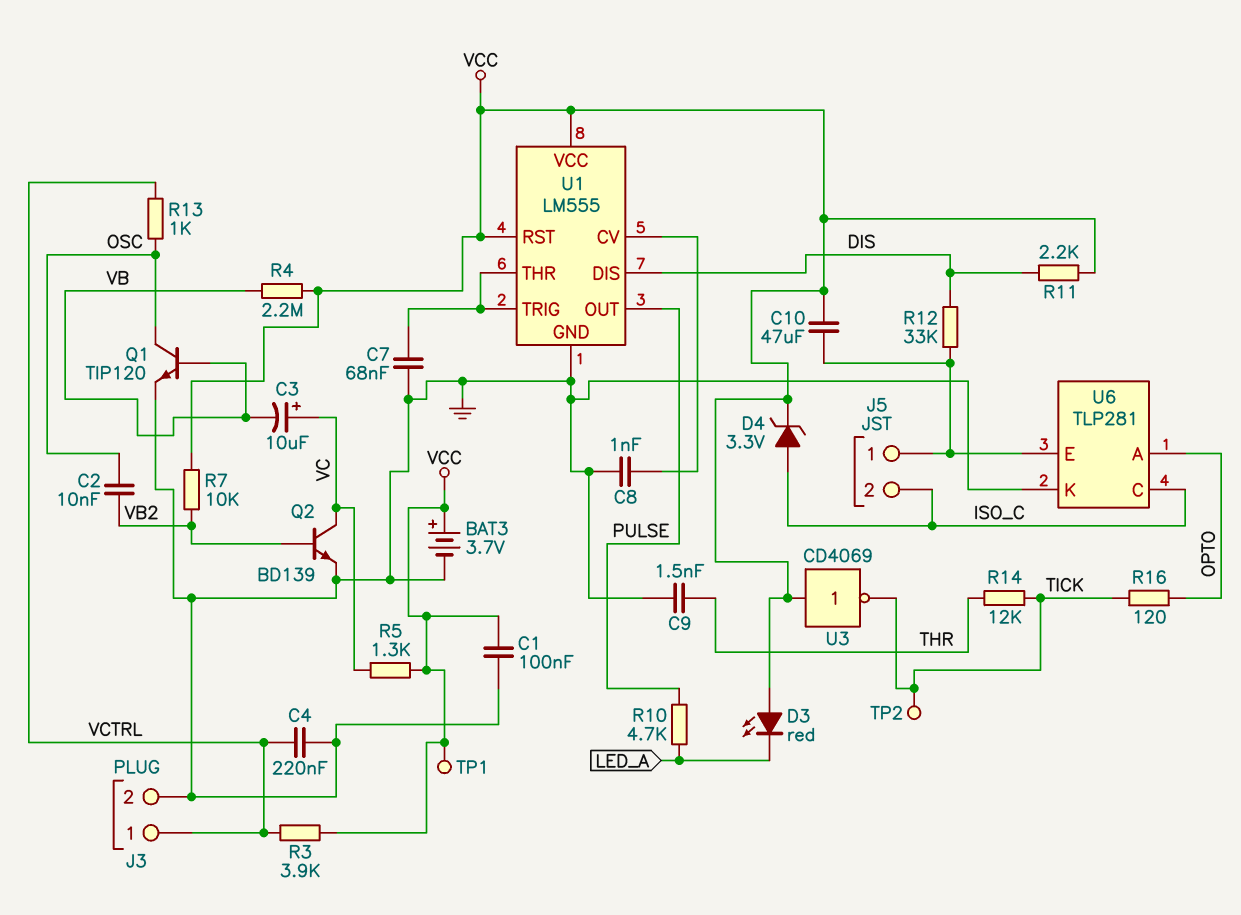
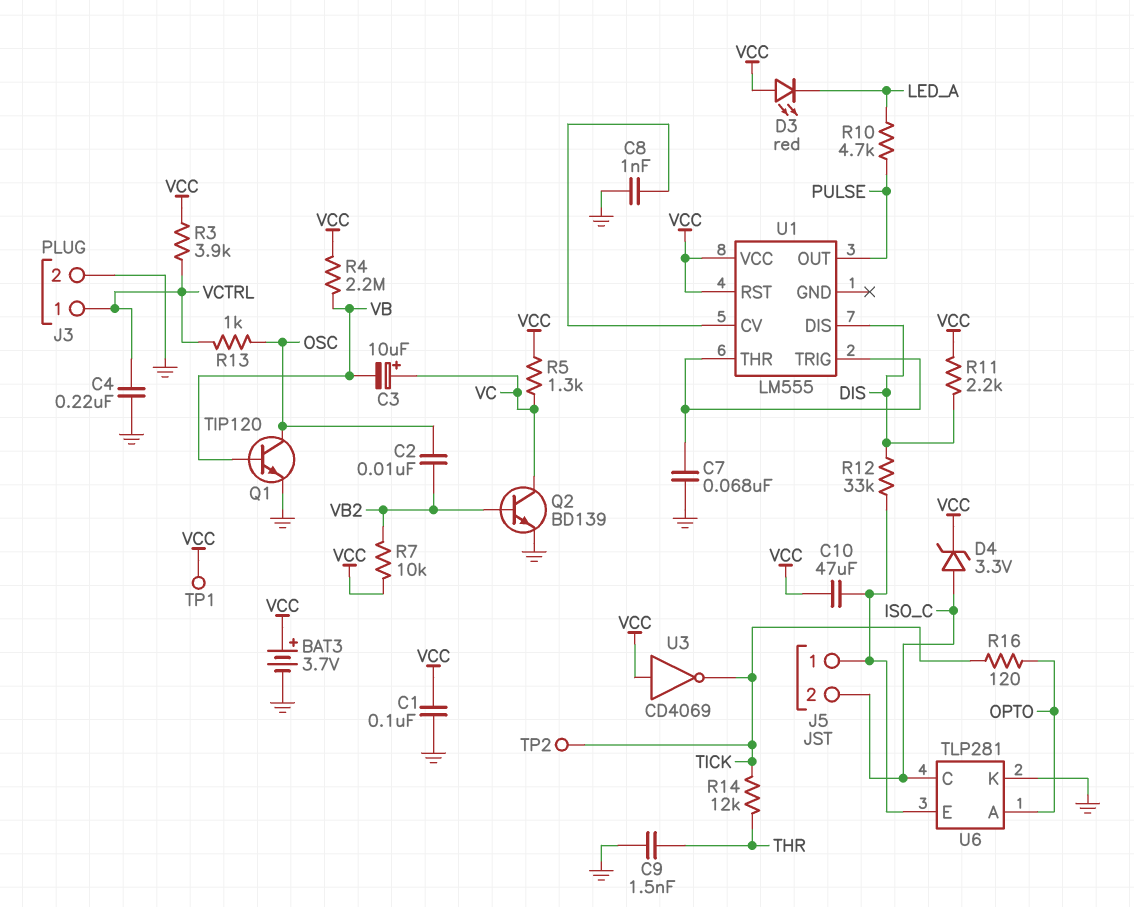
U1 pin GND: GND -> none

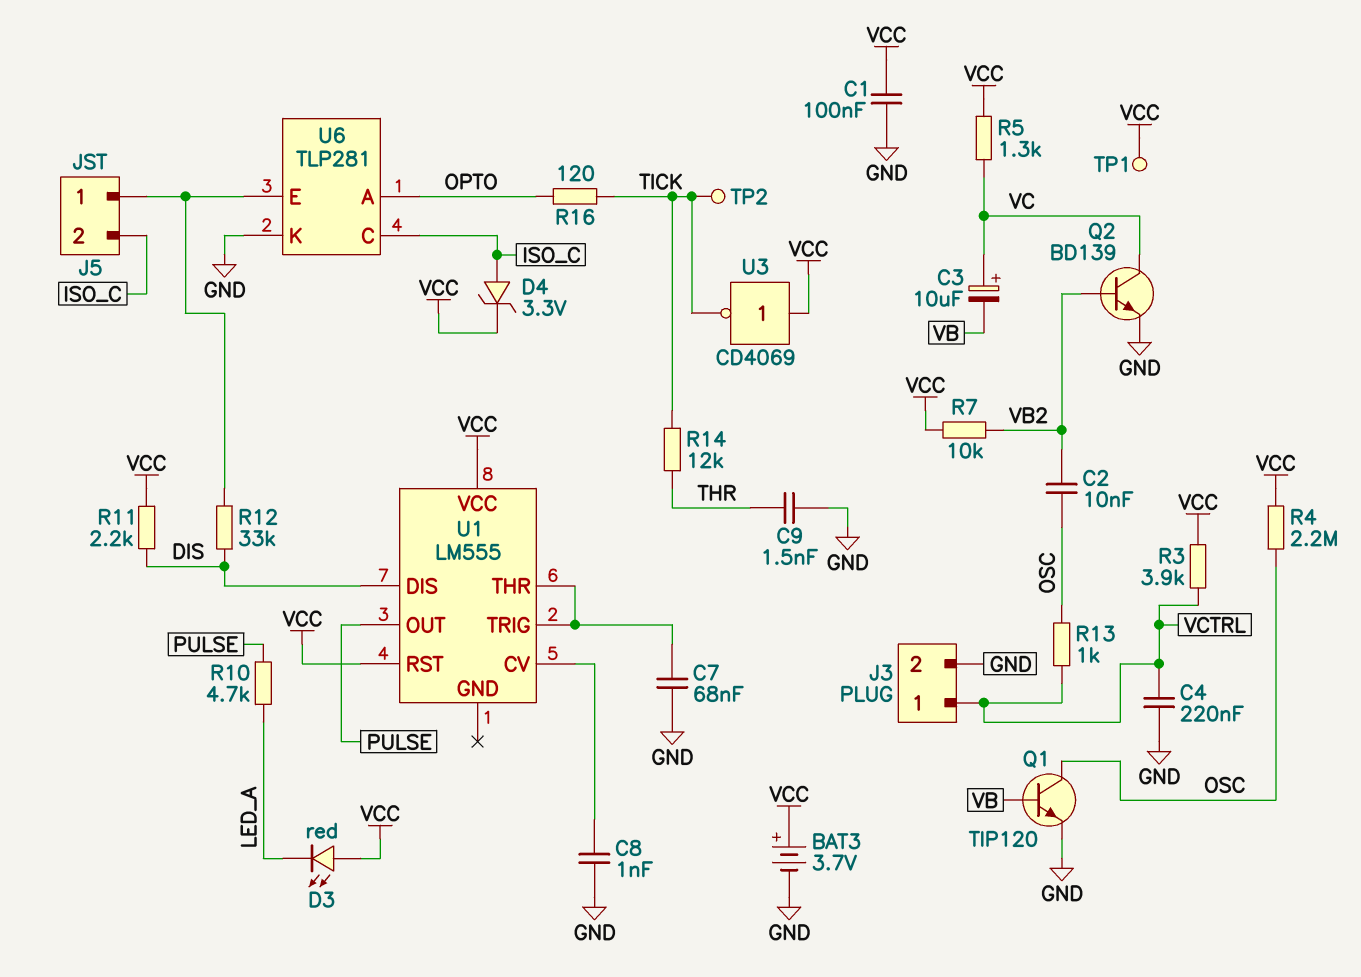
C10: 47uF (J5/1, VCC) -> none
R4: 2.2M (VB, VCC) -> 2.2M (OSC, VCC)

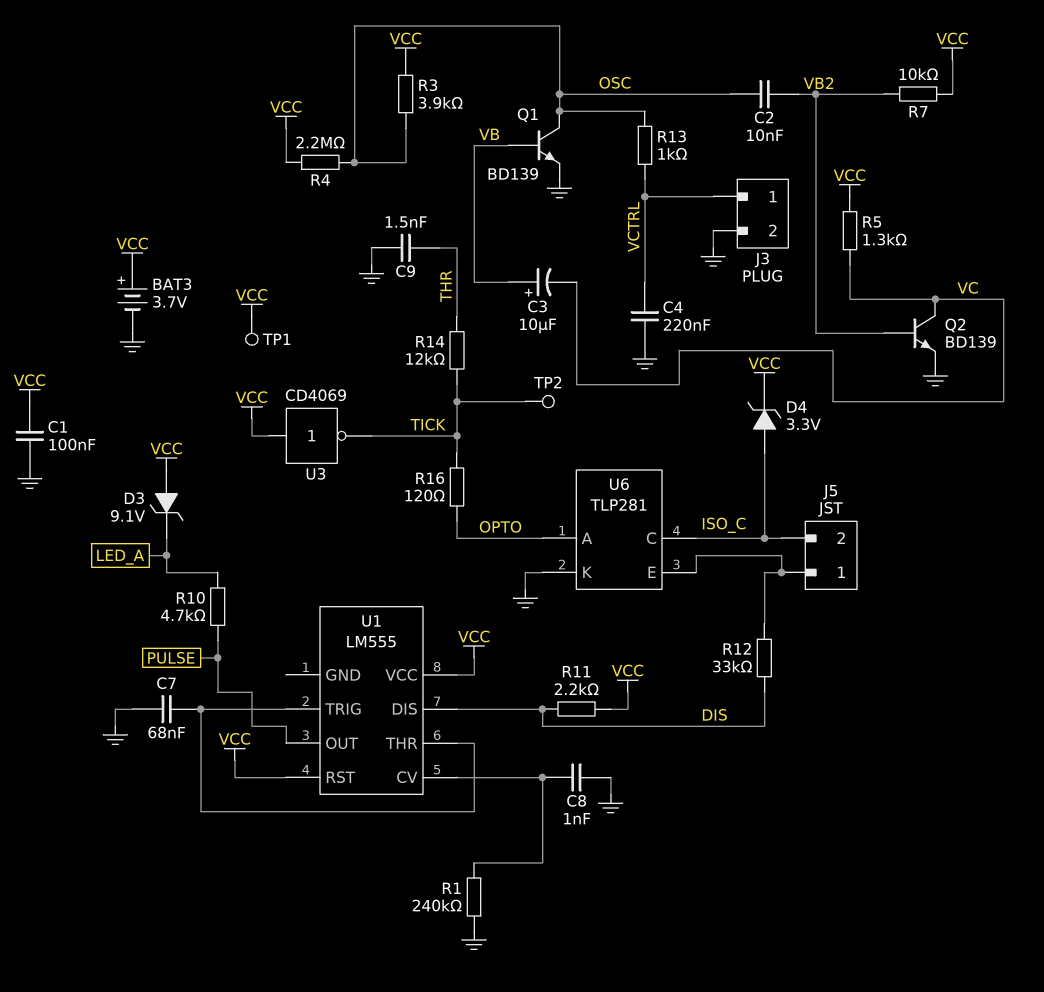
C3: 10uF (plus VC, minus VB) -> 10uF (plus VB, minus VC)
D3: LED red (A VCC, K LED_A) -> zener 9.1V (A VCC, K LED_A)
Q1: NPN TIP120 (B VB, C OSC, E GND) -> NPN BD139 (B VB, C OSC, E GND)
R1: none -> 240k (GND, U1/CV)
R3: 3.9k (VCC, VCTRL) -> 3.9k (OSC, VCC)

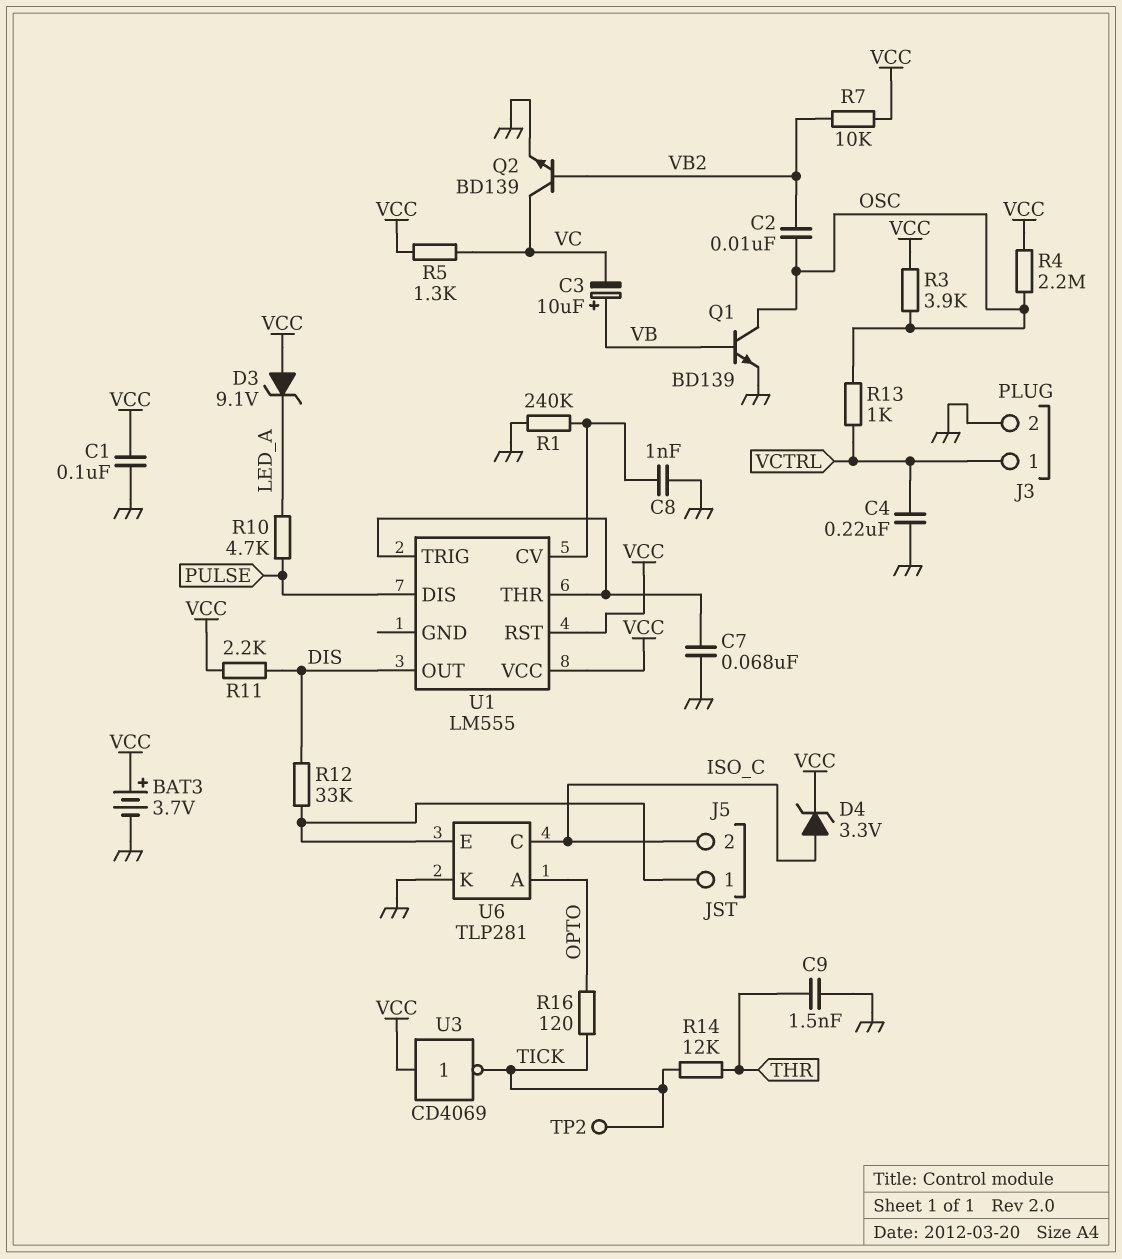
TP1: test point (VCC) -> none
U1 pin DIS: DIS -> PULSE
U1 pin OUT: PULSE -> DIS

